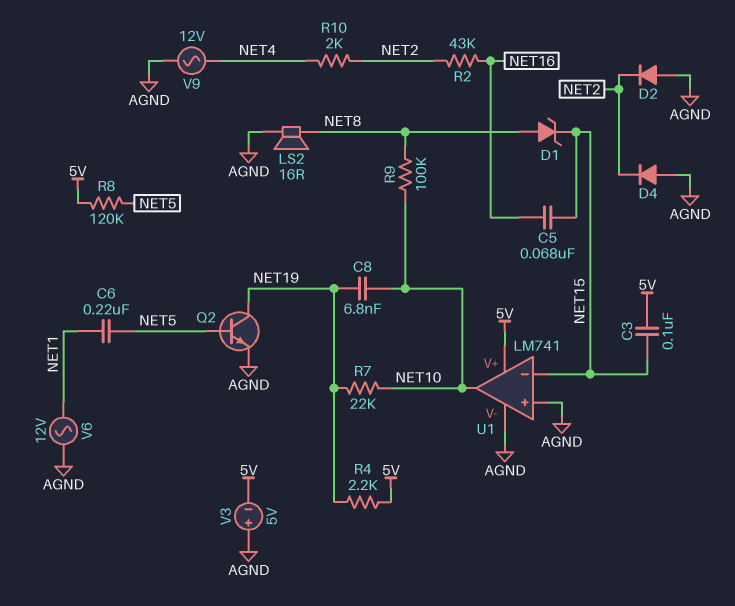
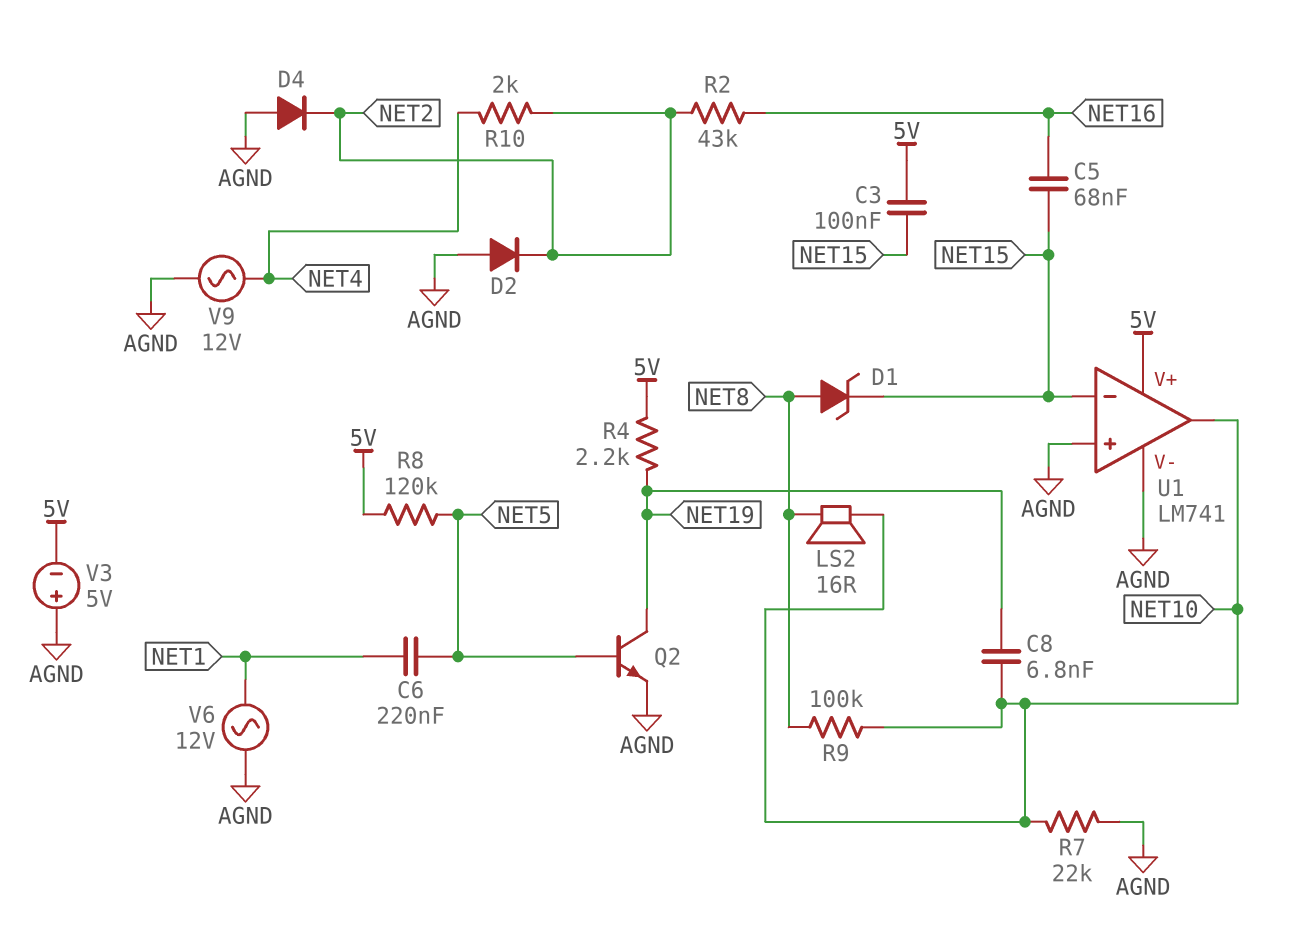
LS2: speaker 16R (AGND, NET8) -> speaker 16R (NET8, NET10)
R7: 22k (NET10, NET19) -> 22k (AGND, NET10)

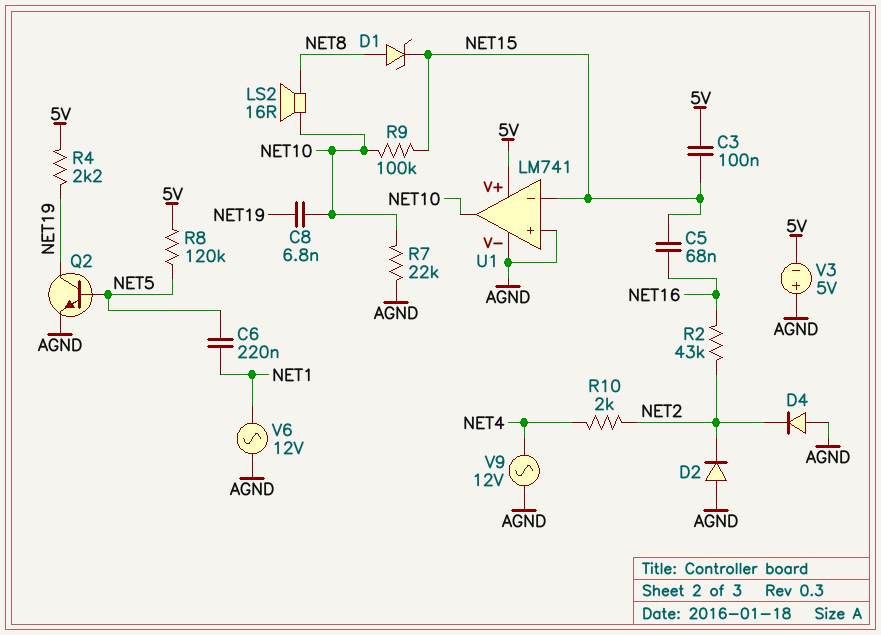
R9: 100k (NET8, NET10) -> 100k (NET10, NET15)

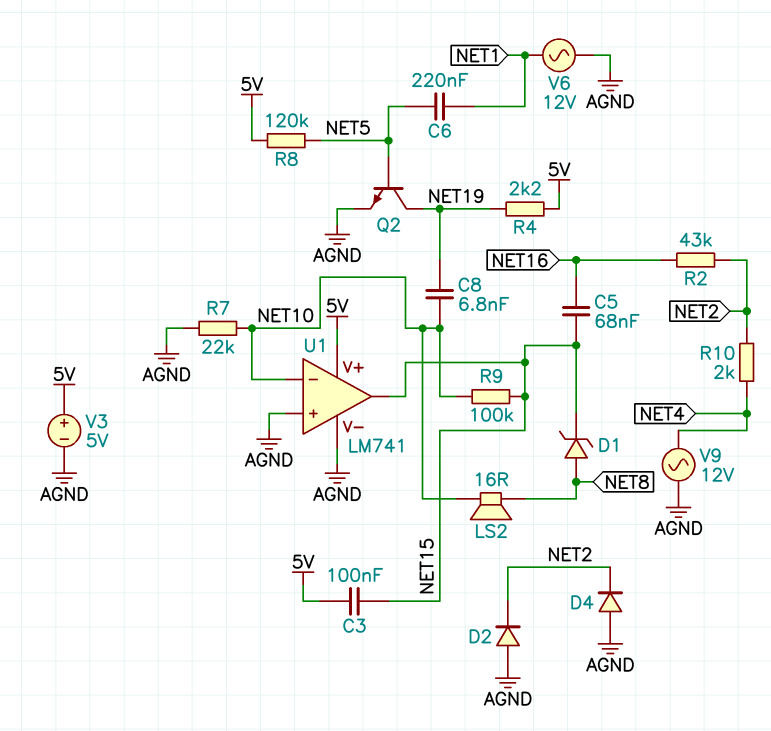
U1 pin in-: NET15 -> NET10
U1 pin out: NET10 -> NET15
V3: 5V (plus AGND, minus 5V) -> 5V (plus 5V, minus AGND)

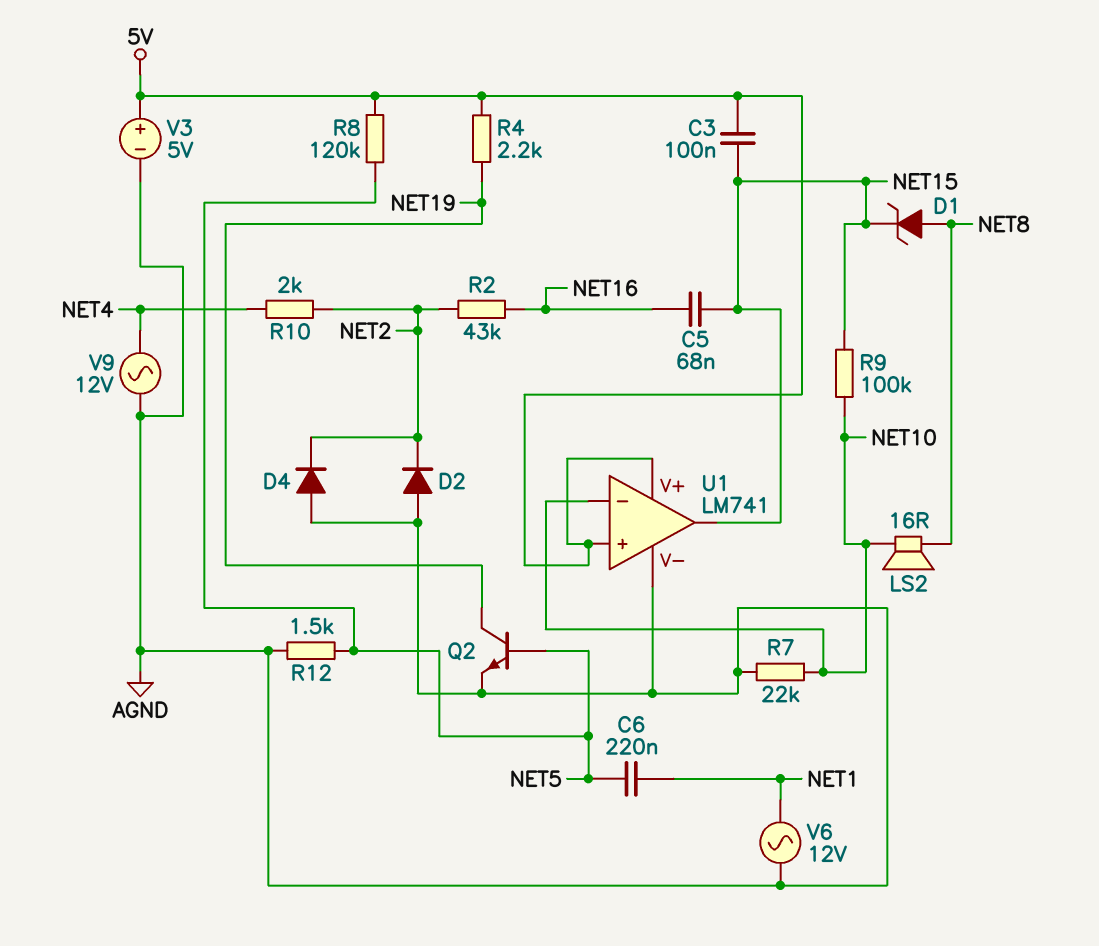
C8: 6.8nF (NET10, NET19) -> none
R12: none -> 1.5k (AGND, NET5)
U1 pin in+: AGND -> 5V

